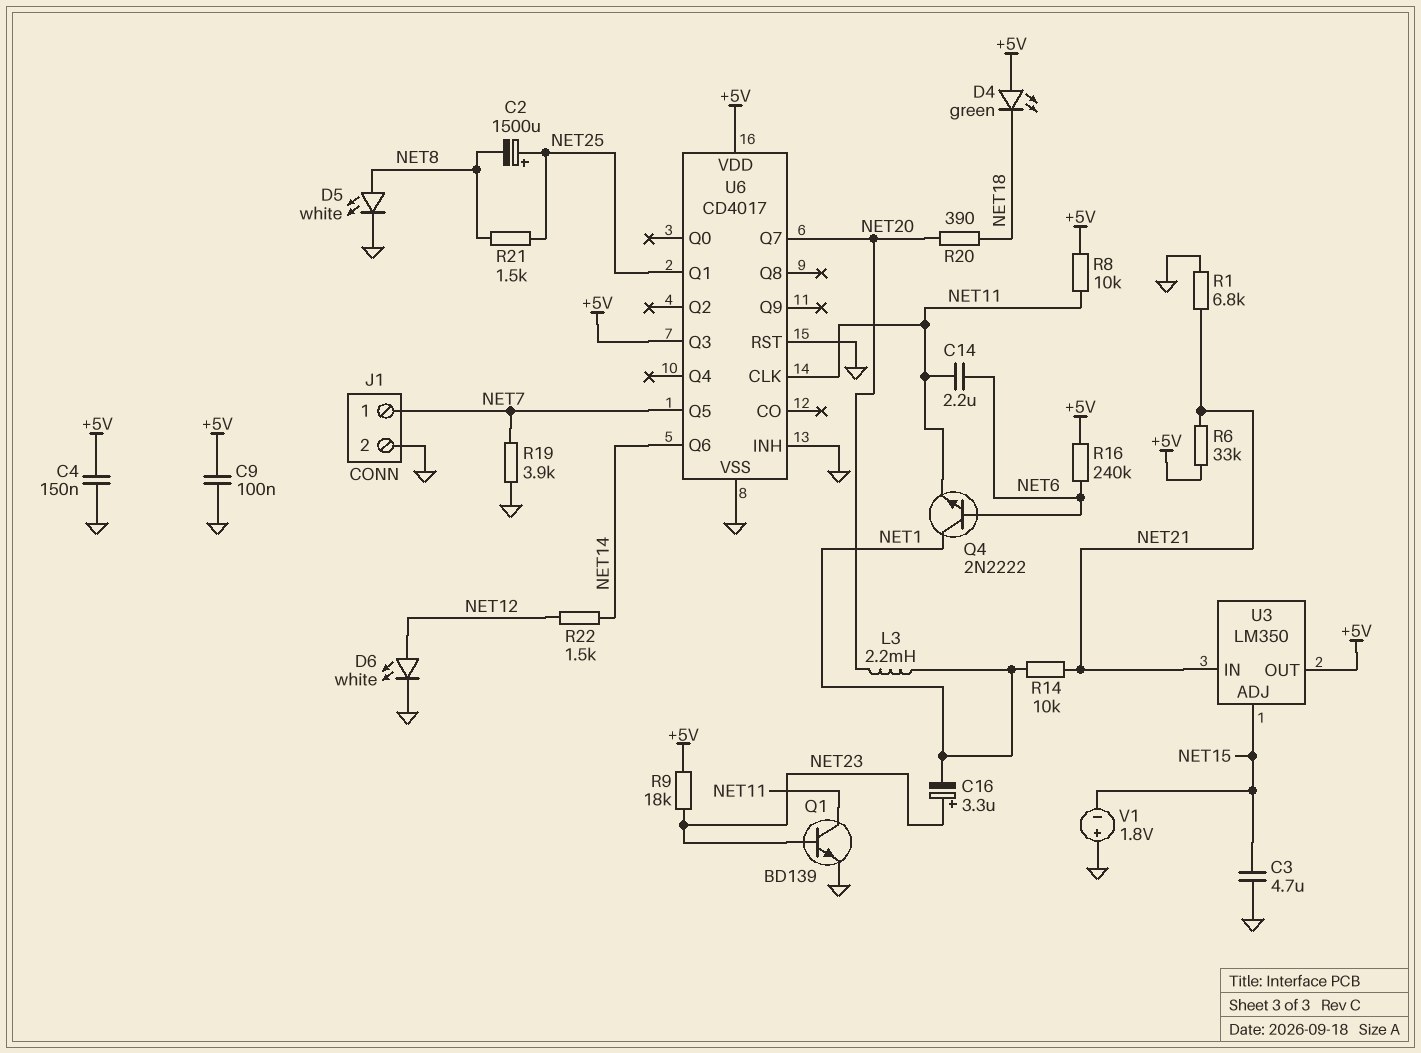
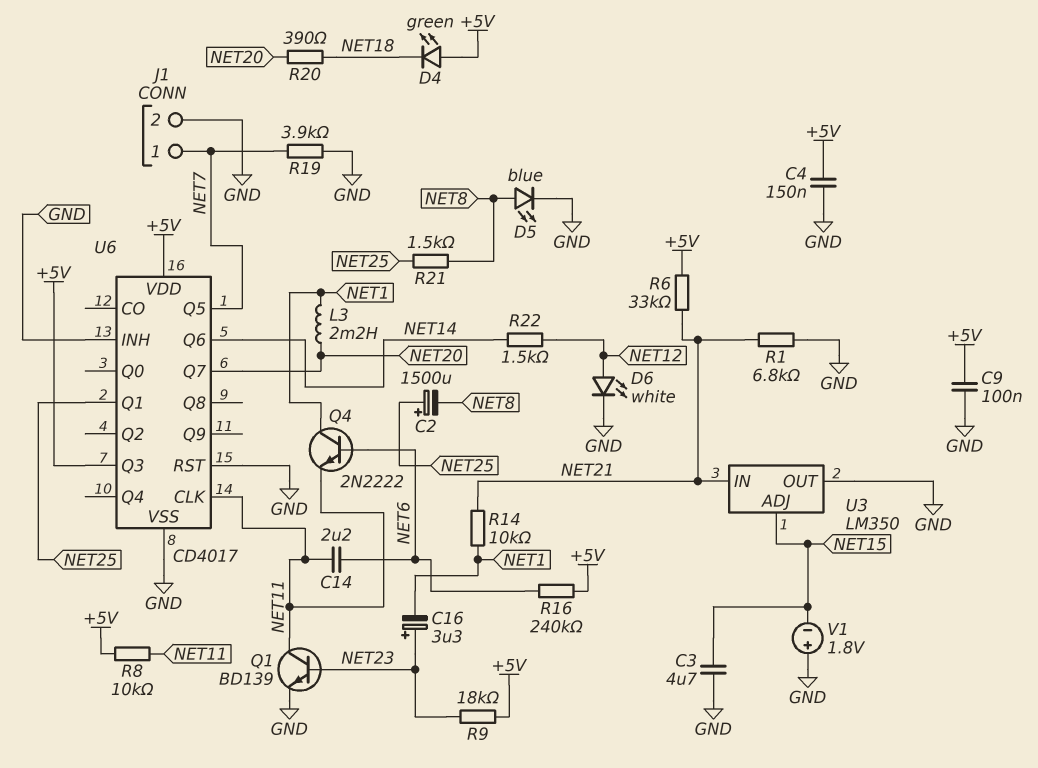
D5: LED white (A NET8, K GND) -> LED blue (A NET8, K GND)
U3 pin OUT: +5V -> GND

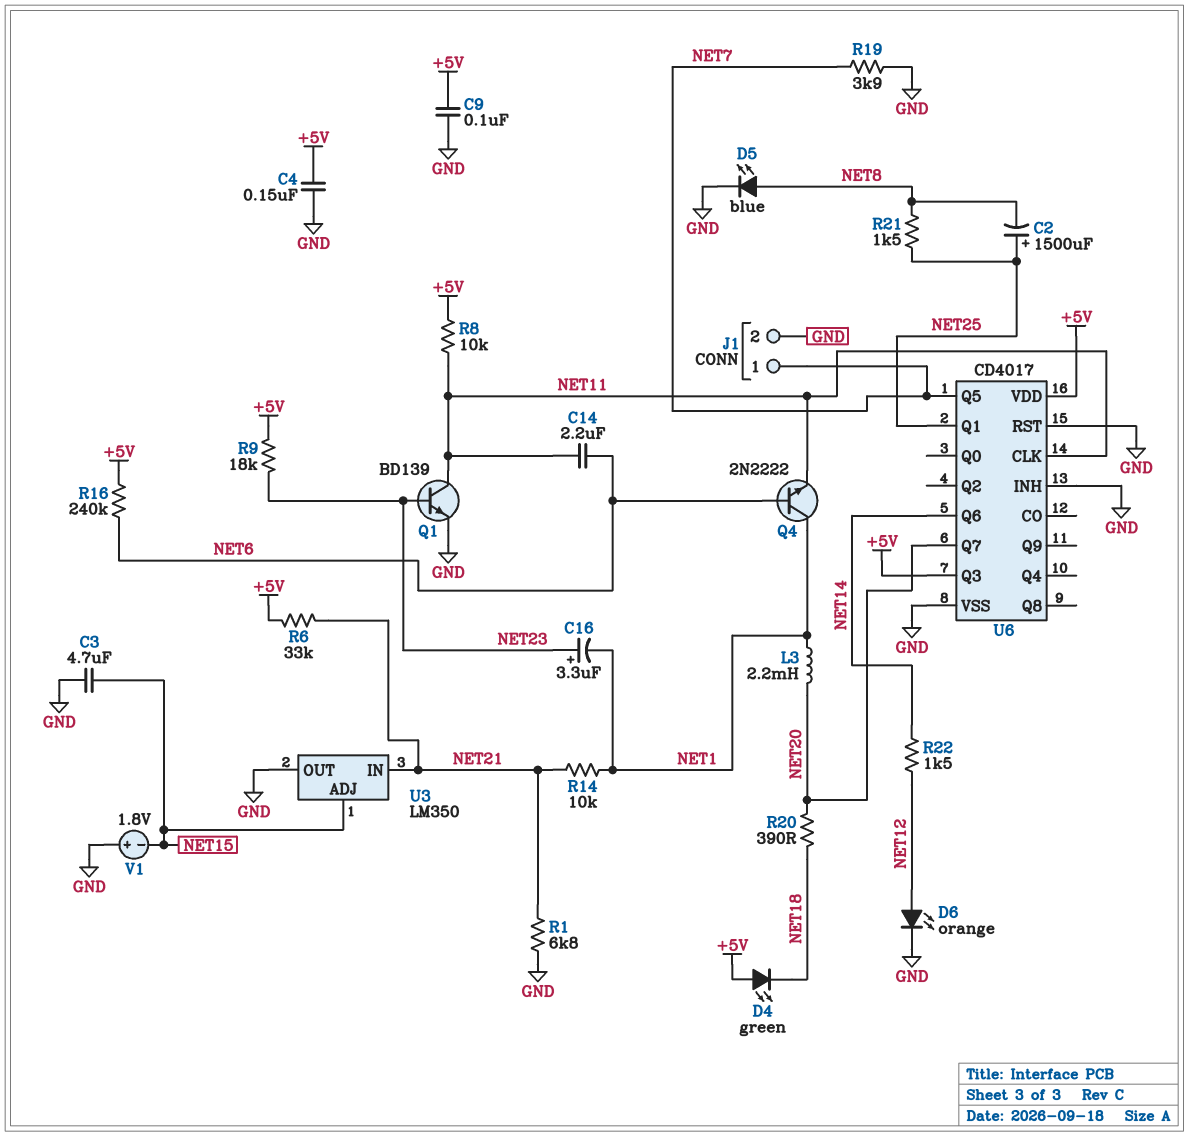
D6: LED white (A NET12, K GND) -> LED orange (A NET12, K GND)

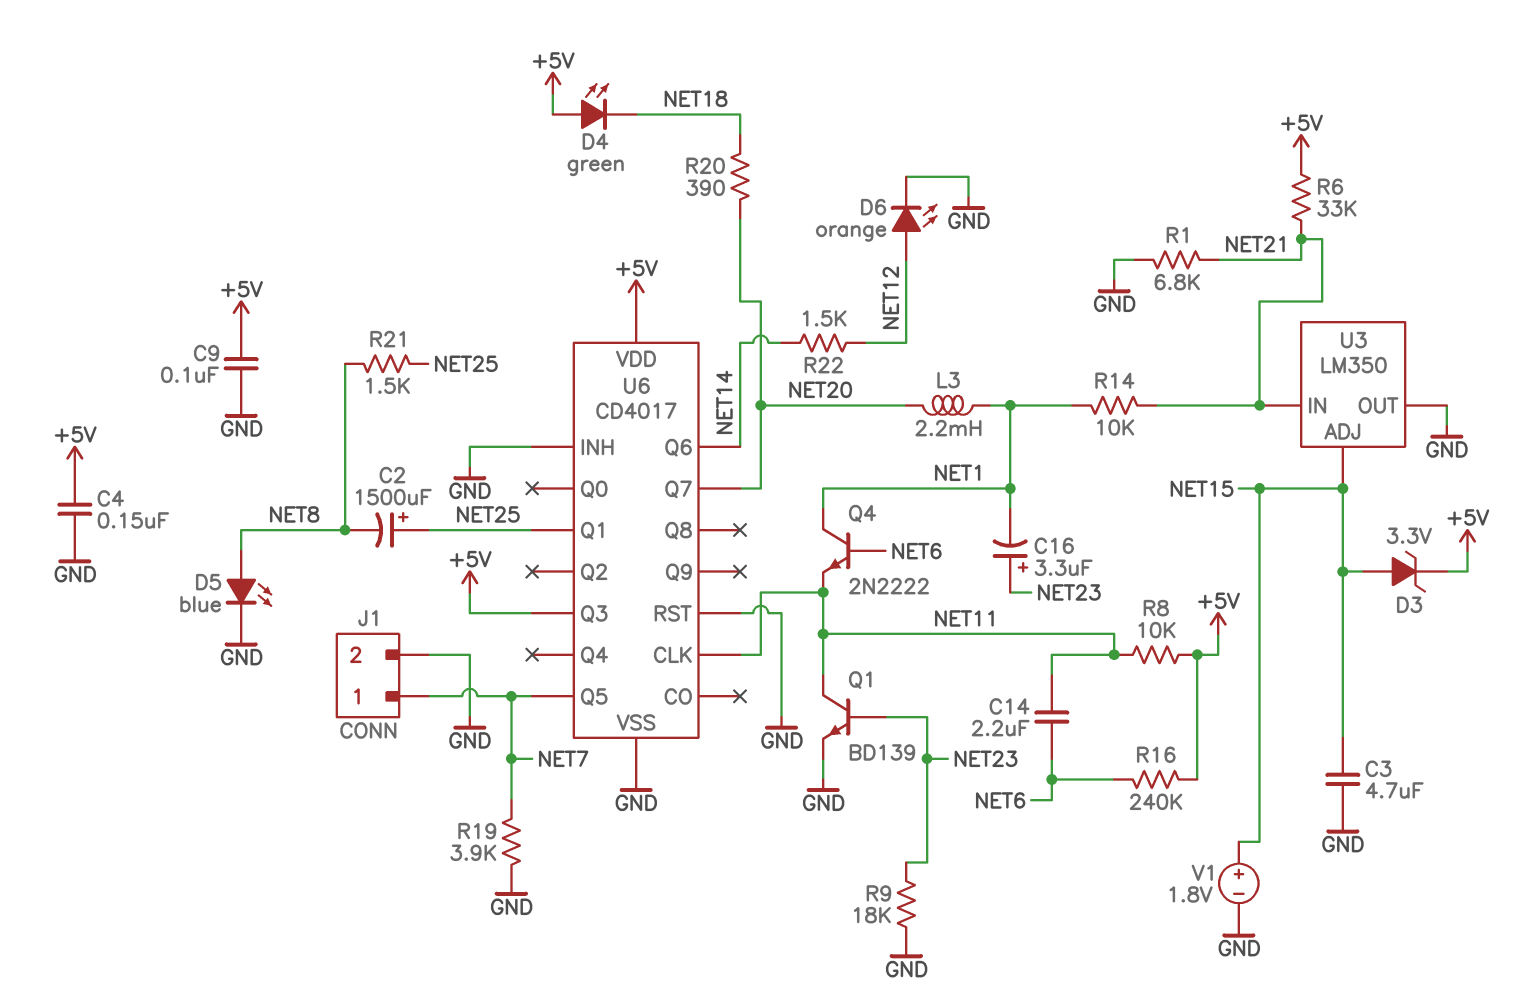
D3: none -> zener 3.3V (A NET15, K +5V)
R9: 18k (+5V, NET23) -> 18k (GND, NET23)
V1: 1.8V (plus GND, minus NET15) -> 1.8V (plus NET15, minus GND)

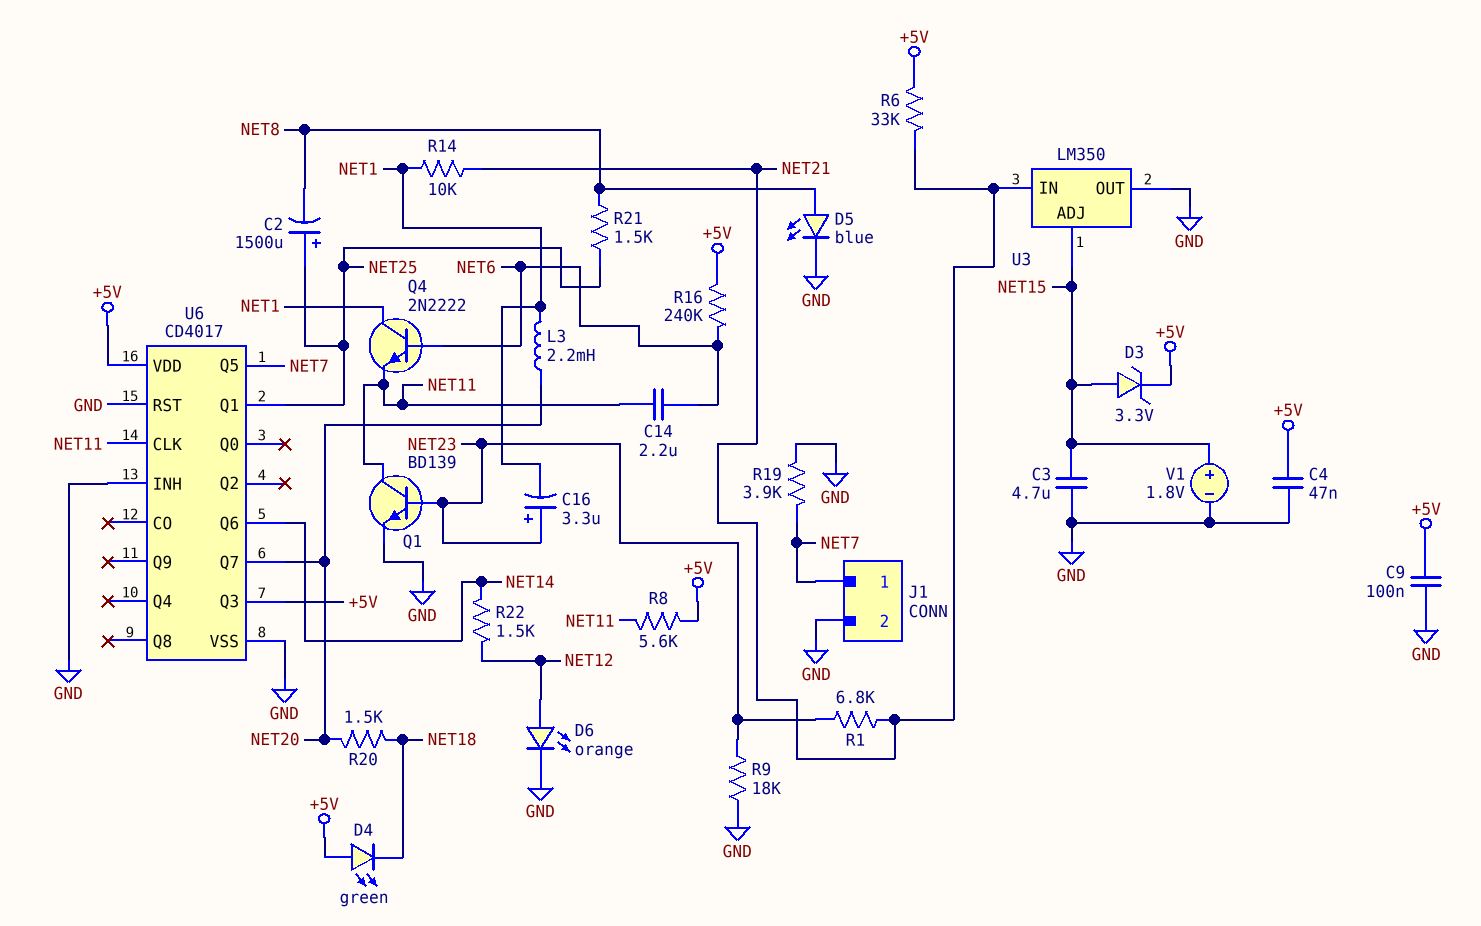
C4: 150nF (+5V, GND) -> 47nF (+5V, GND)
R1: 6.8k (GND, NET21) -> 6.8k (NET21, NET23)
R8: 10k (+5V, NET11) -> 5.6k (+5V, NET11)
R20: 390 (NET18, NET20) -> 1.5k (NET18, NET20)

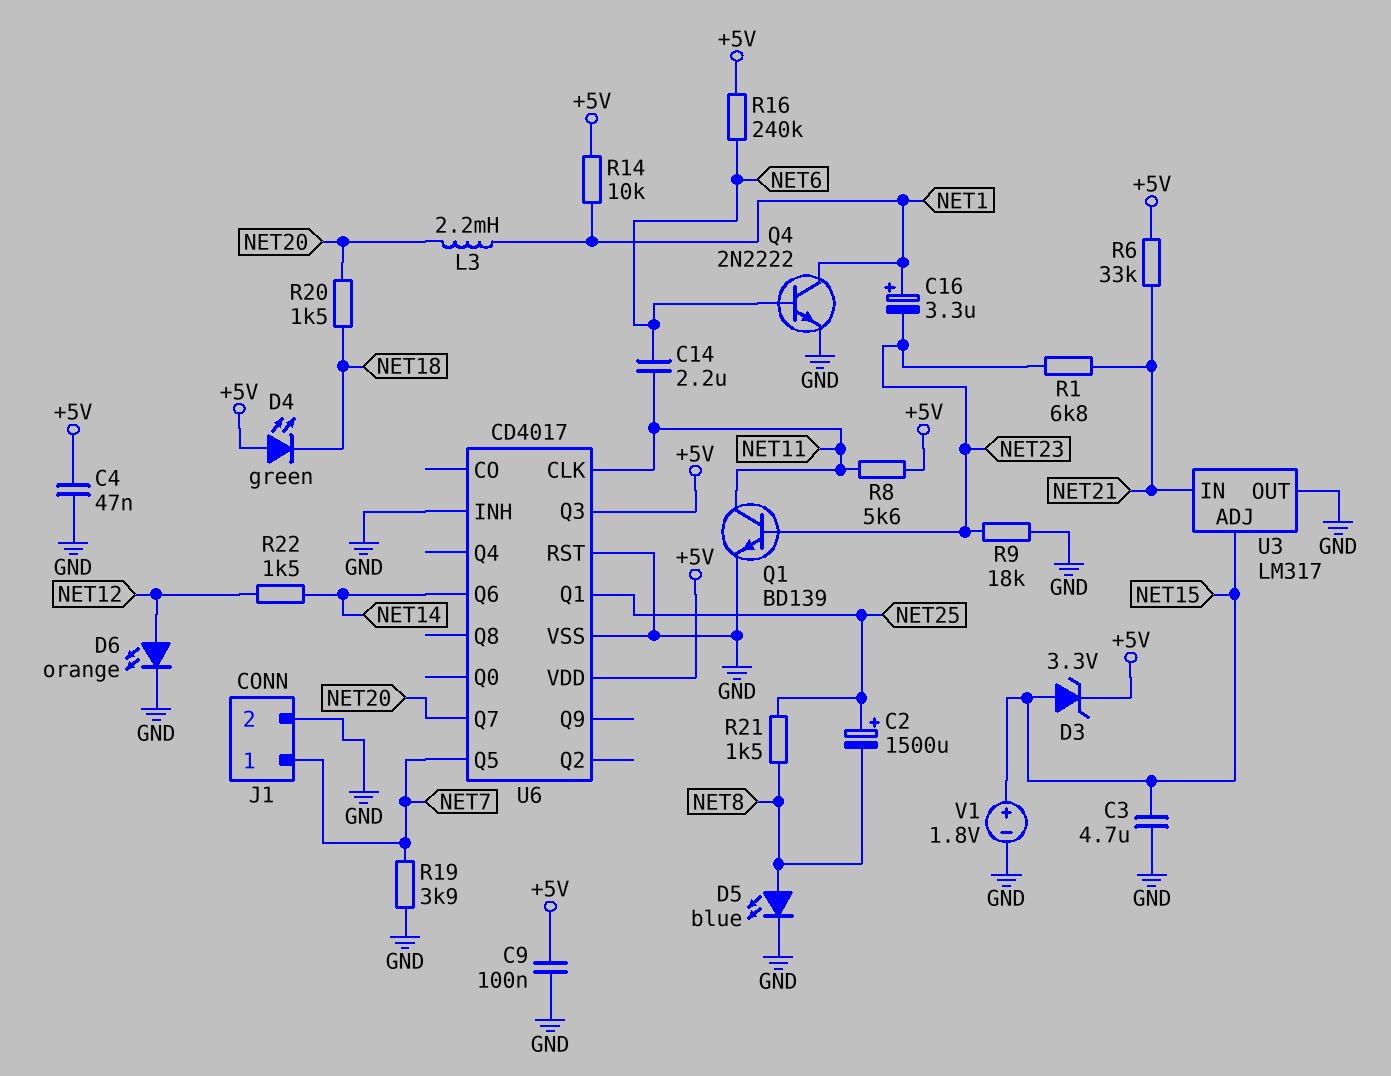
C16: 3.3uF (plus NET23, minus NET1) -> 3.3uF (plus NET1, minus NET23)
Q4: NPN 2N2222 (B NET6, C NET1, E NET11) -> NPN 2N2222 (B NET6, C NET1, E GND)
R14: 10k (NET1, NET21) -> 10k (+5V, NET1)
U3: LM350 -> LM317

